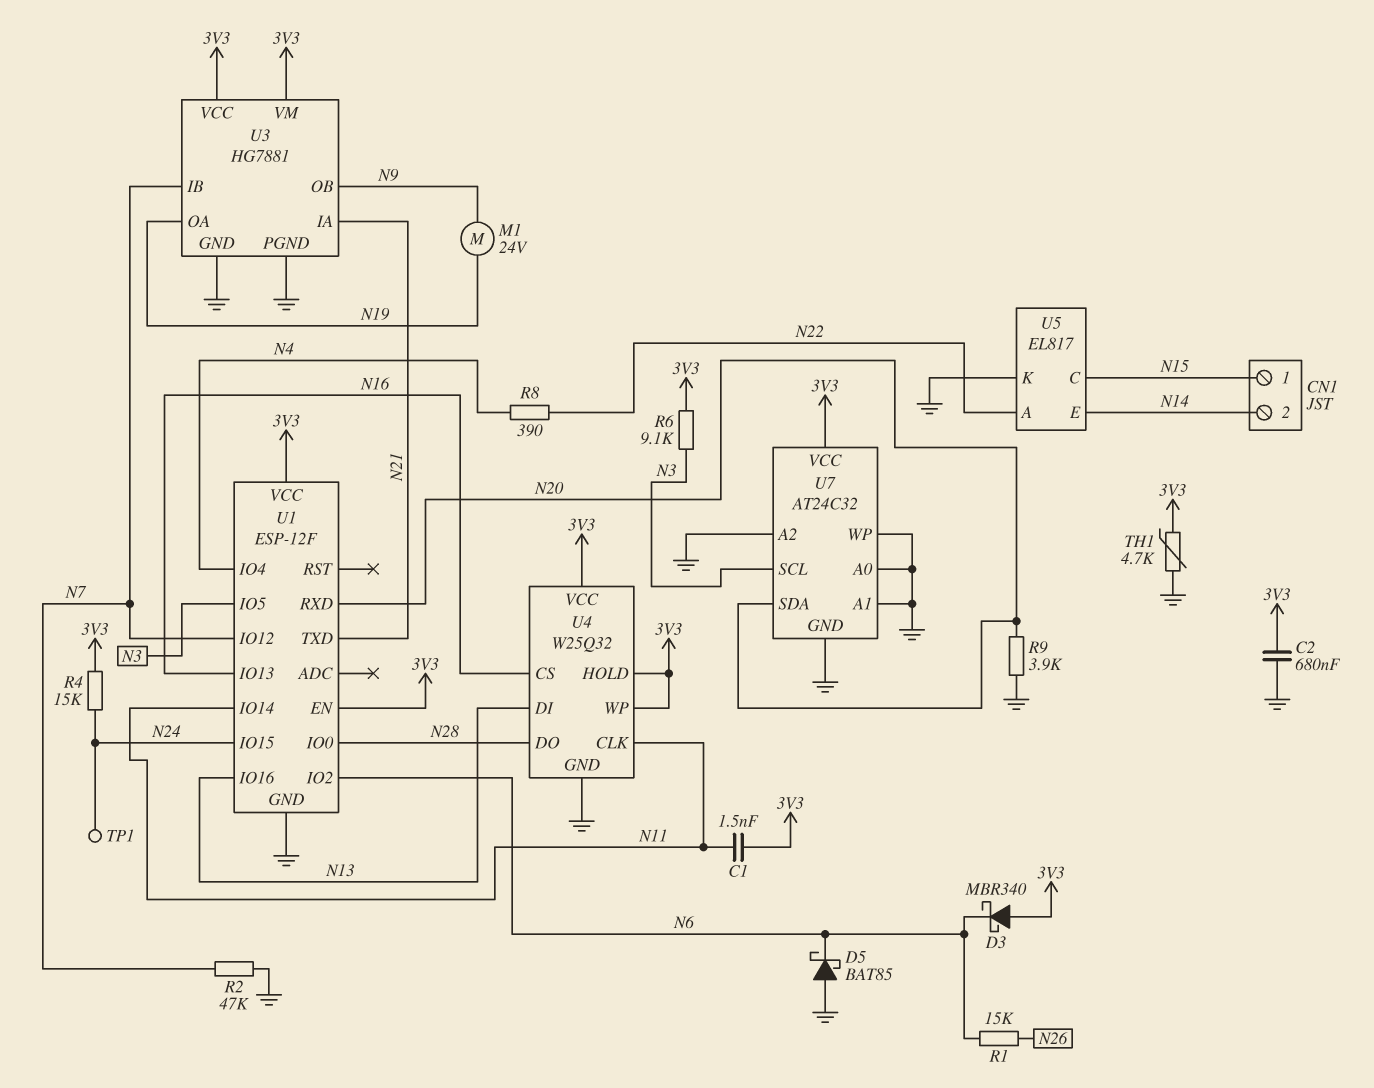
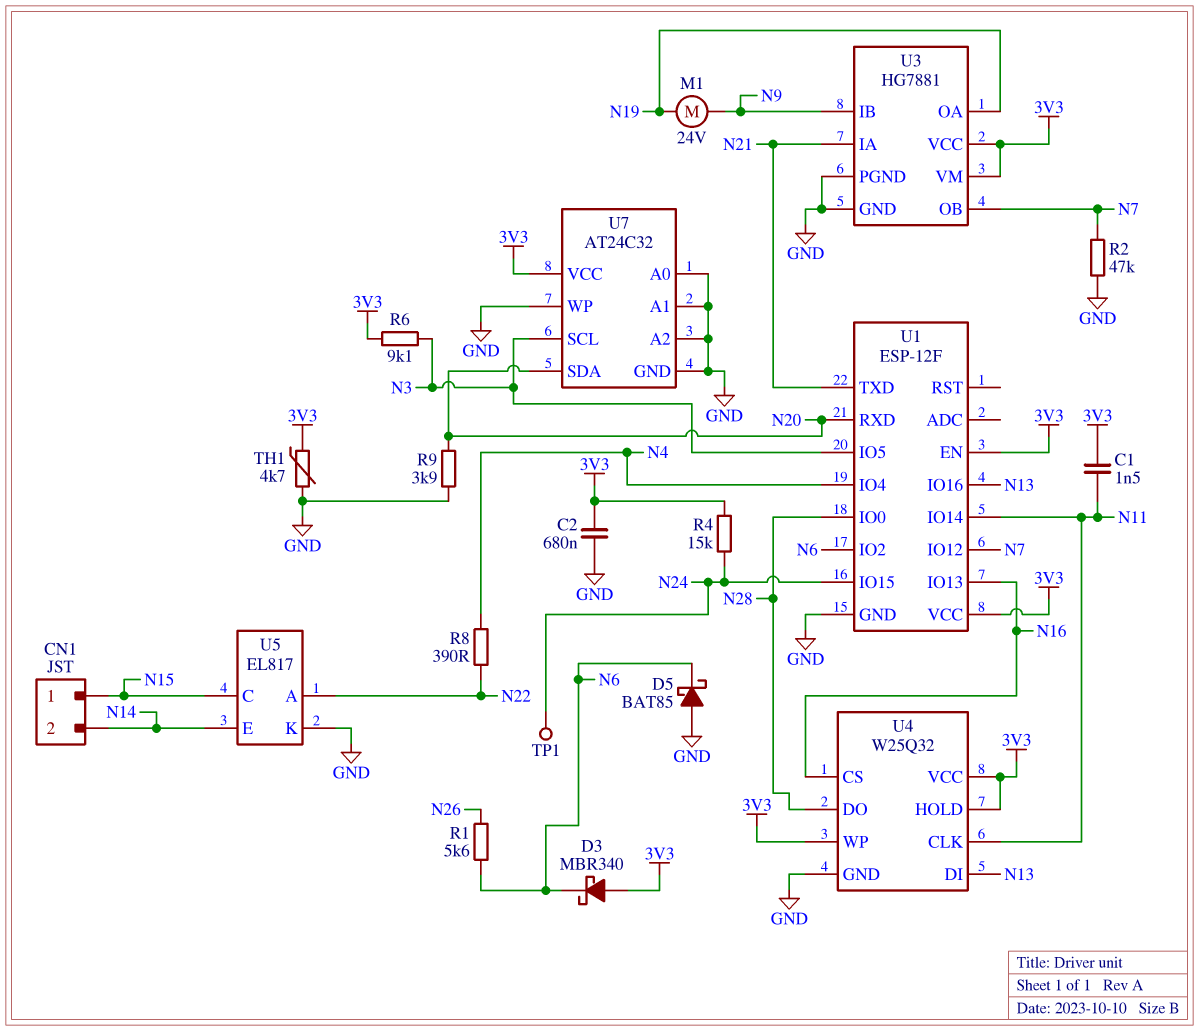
R1: 15k (N6, N26) -> 5.6k (N6, N26)
U3 pin IB: N7 -> N9
U3 pin OB: N9 -> N7

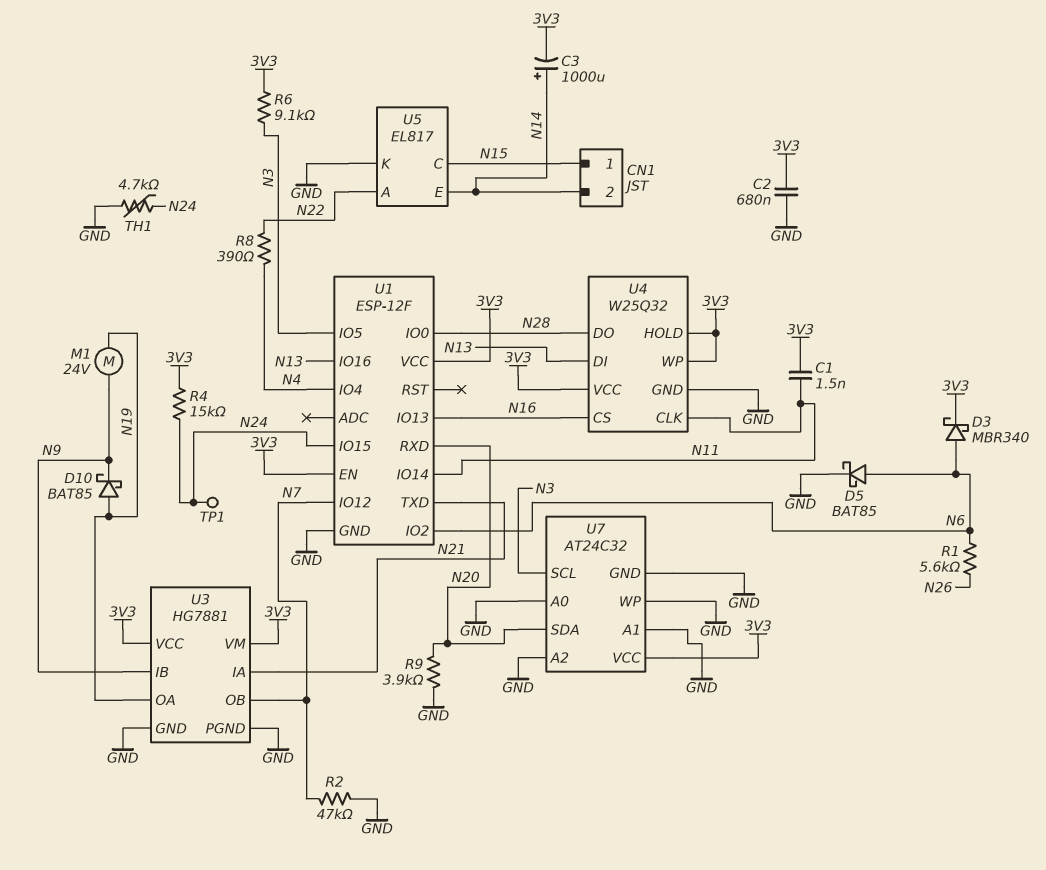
C3: none -> 1000uF (plus N14, minus 3V3)
D3: schottky MBR340 (A 3V3, K N6) -> schottky MBR340 (A N6, K 3V3)
D5: schottky BAT85 (A GND, K N6) -> schottky BAT85 (A N6, K GND)
D10: none -> schottky BAT85 (A N19, K N9)
TH1: 4.7k (3V3, GND) -> 4.7k (GND, N24)

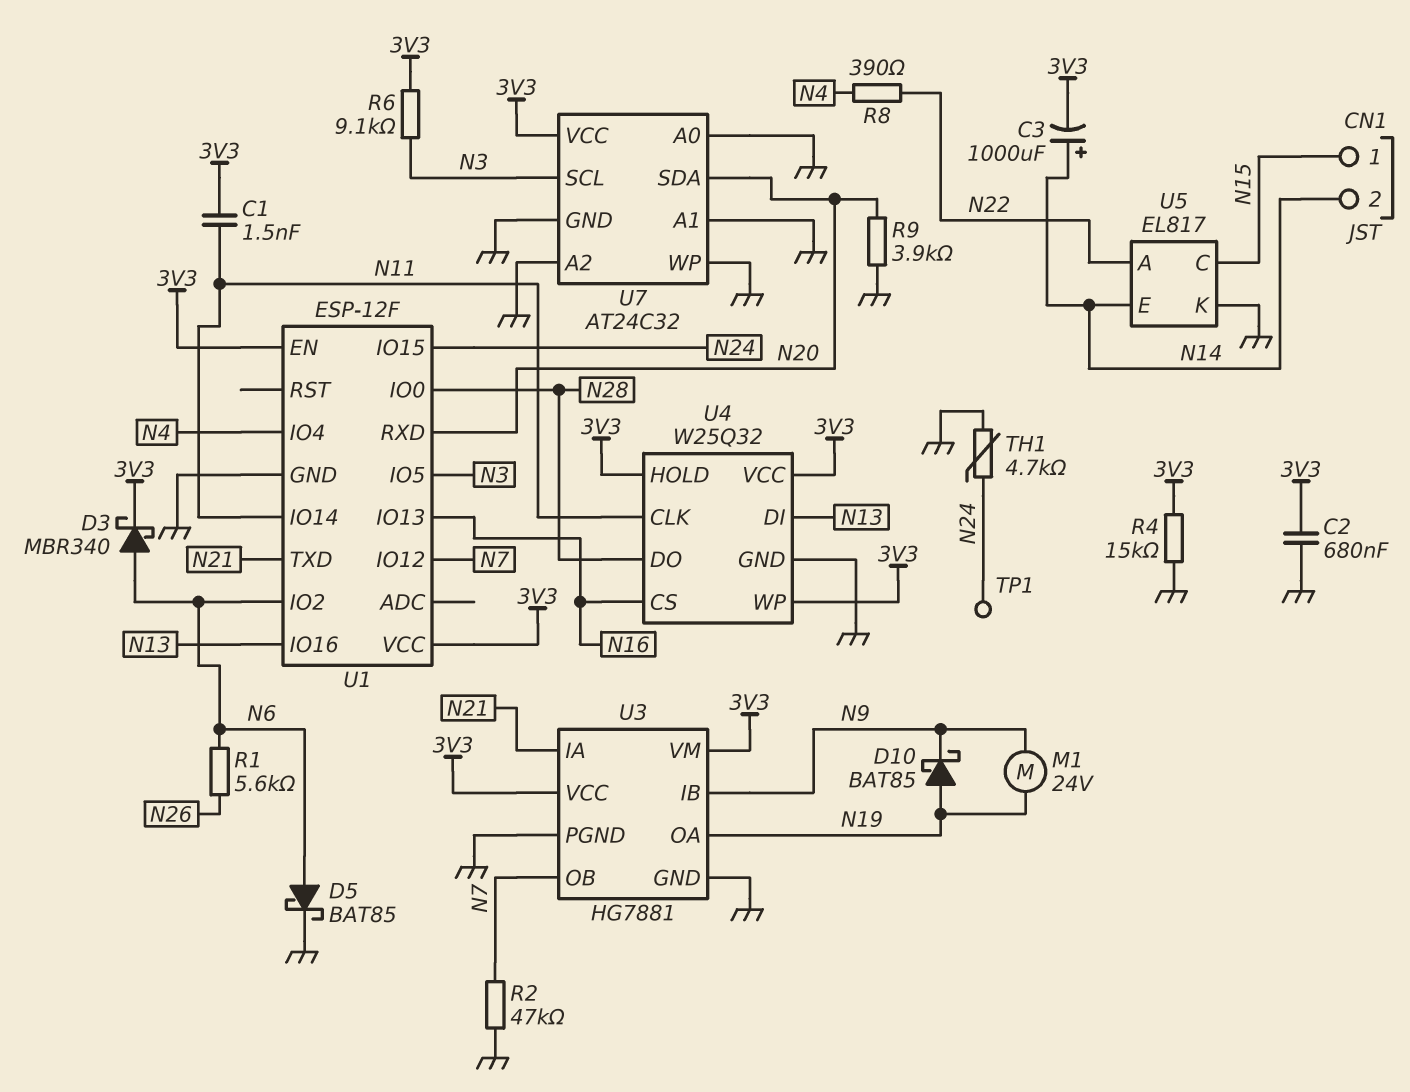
R4: 15k (3V3, N24) -> 15k (3V3, GND)

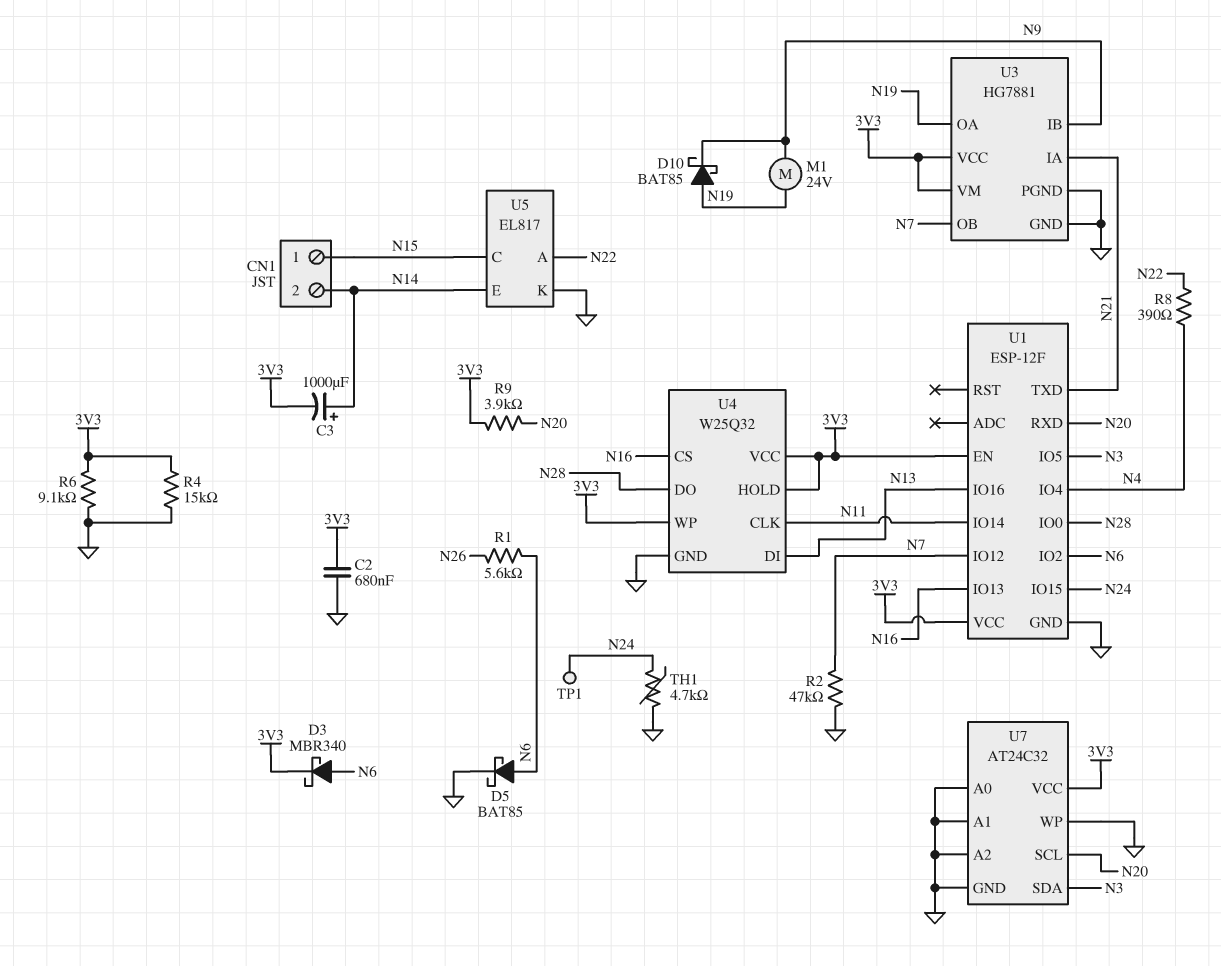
C1: 1.5nF (3V3, N11) -> none
R6: 9.1k (3V3, N3) -> 9.1k (3V3, GND)
R9: 3.9k (GND, N20) -> 3.9k (3V3, N20)
U7 pin SCL: N3 -> N20
U7 pin SDA: N20 -> N3

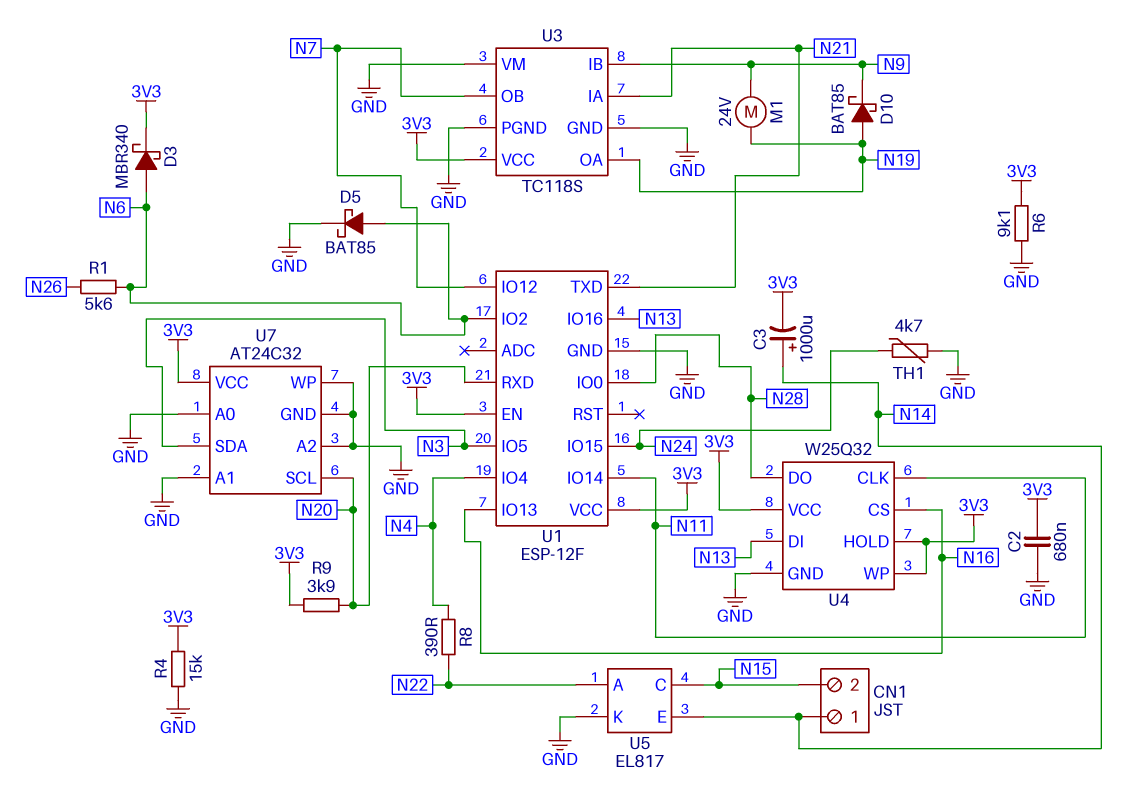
CN1 pin 1: N15 -> N14
CN1 pin 2: N14 -> N15
R2: 47k (GND, N7) -> none
TP1: test point (N24) -> none
U3: HG7881 -> TC118S
U3 pin VM: 3V3 -> GND

